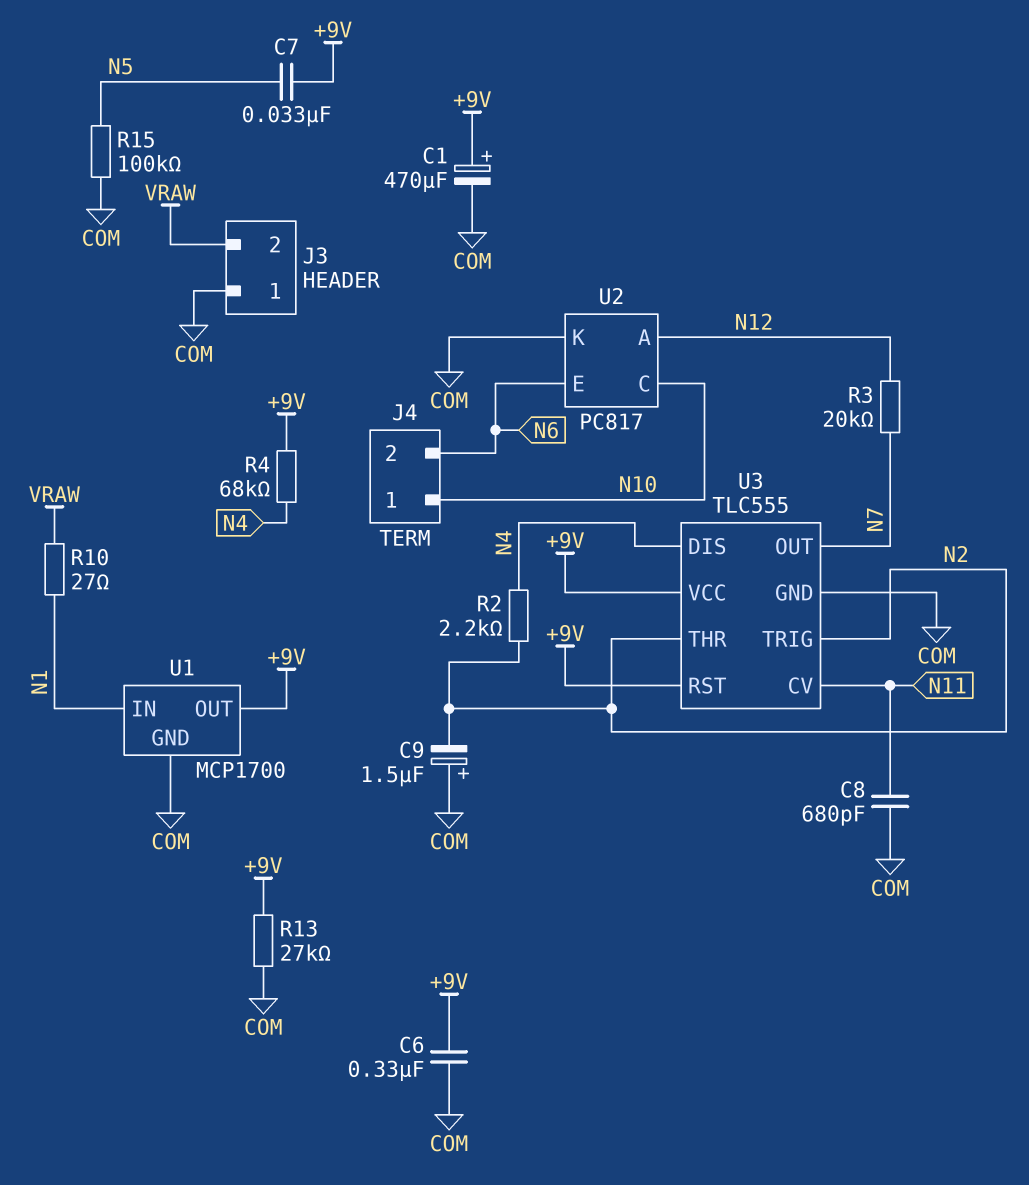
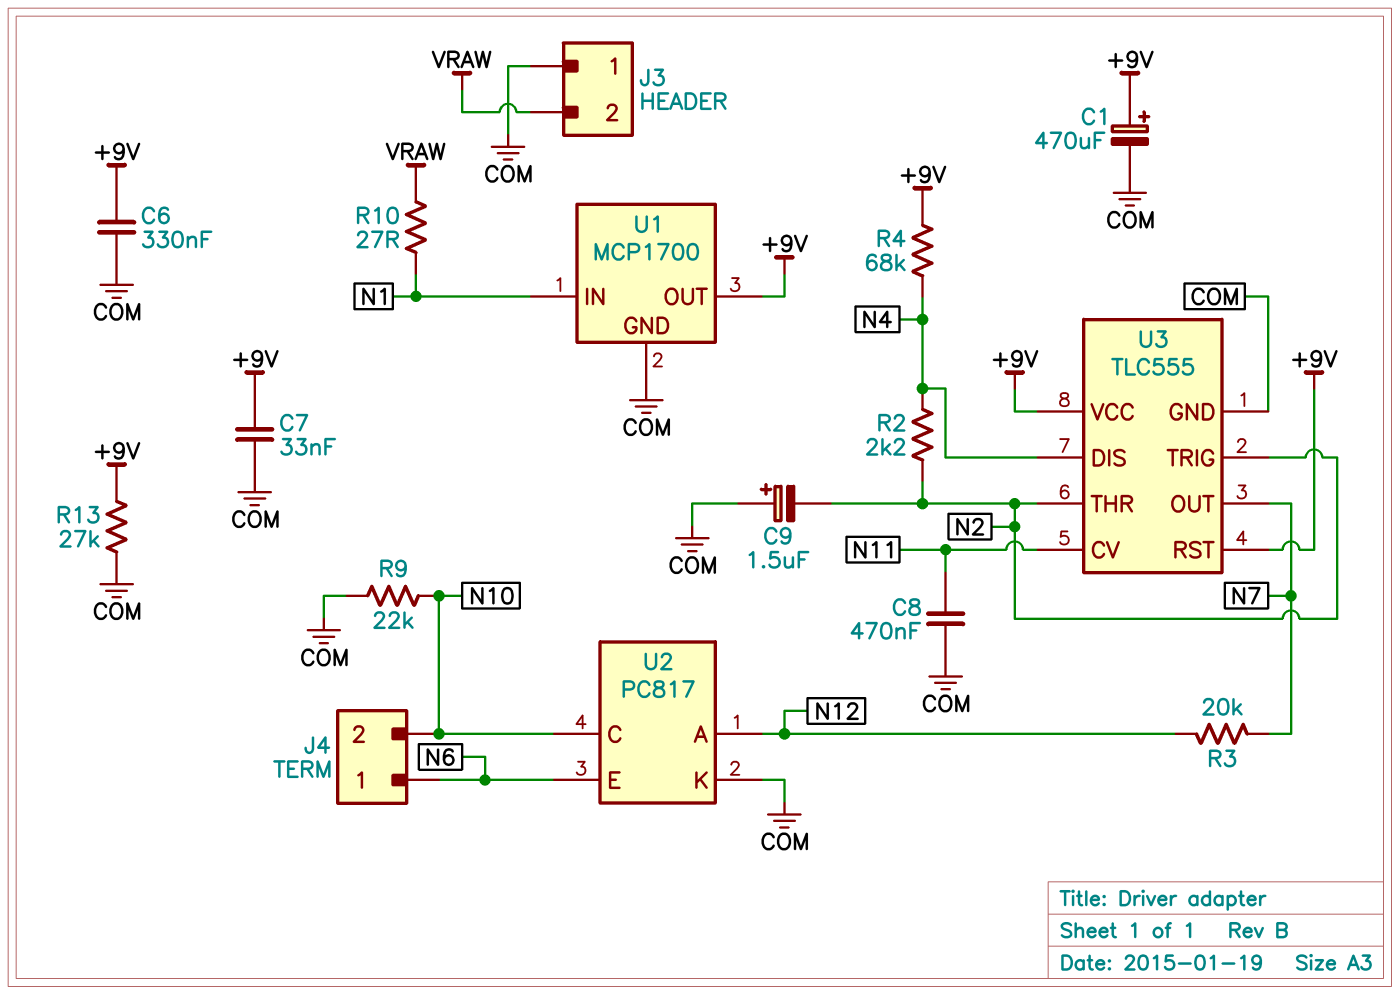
C7: 33nF (+9V, N5) -> 33nF (+9V, COM)
C8: 680pF (COM, N11) -> 470nF (COM, N11)
J4 pin 1: N10 -> N6
J4 pin 2: N6 -> N10
R9: none -> 22k (COM, N10)
R15: 100k (COM, N5) -> none

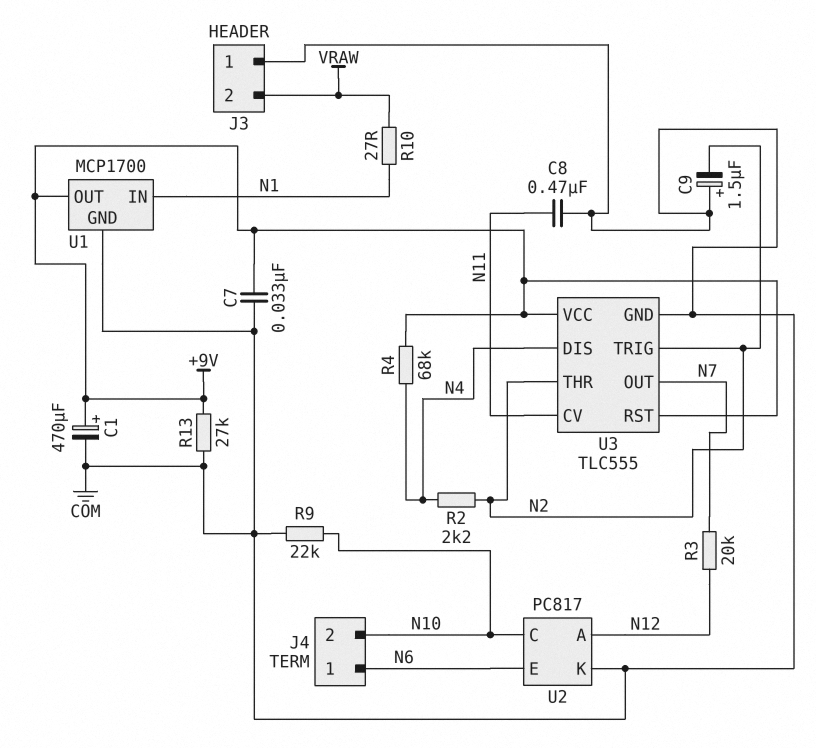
C6: 330nF (+9V, COM) -> none

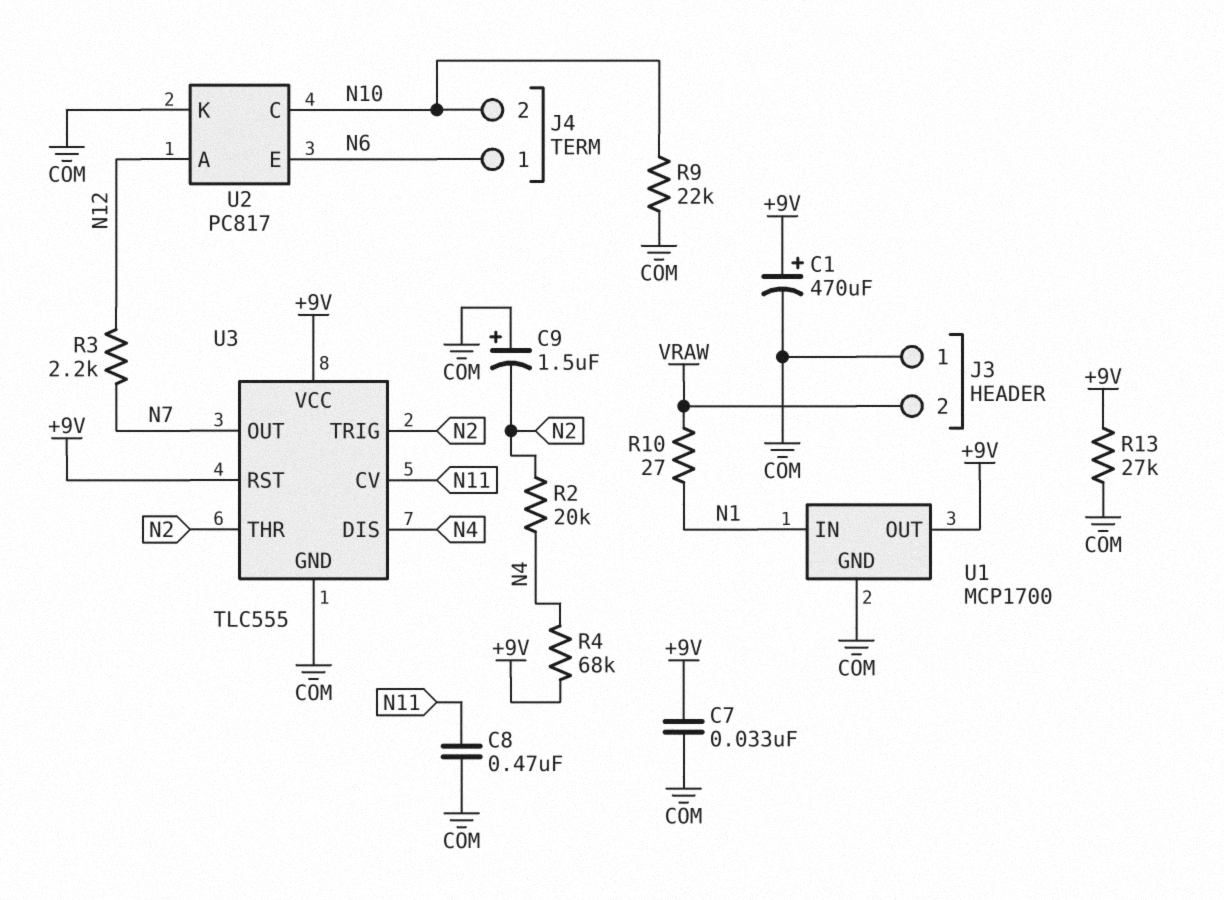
R2: 2.2k (N2, N4) -> 20k (N2, N4)
R3: 20k (N7, N12) -> 2.2k (N7, N12)

